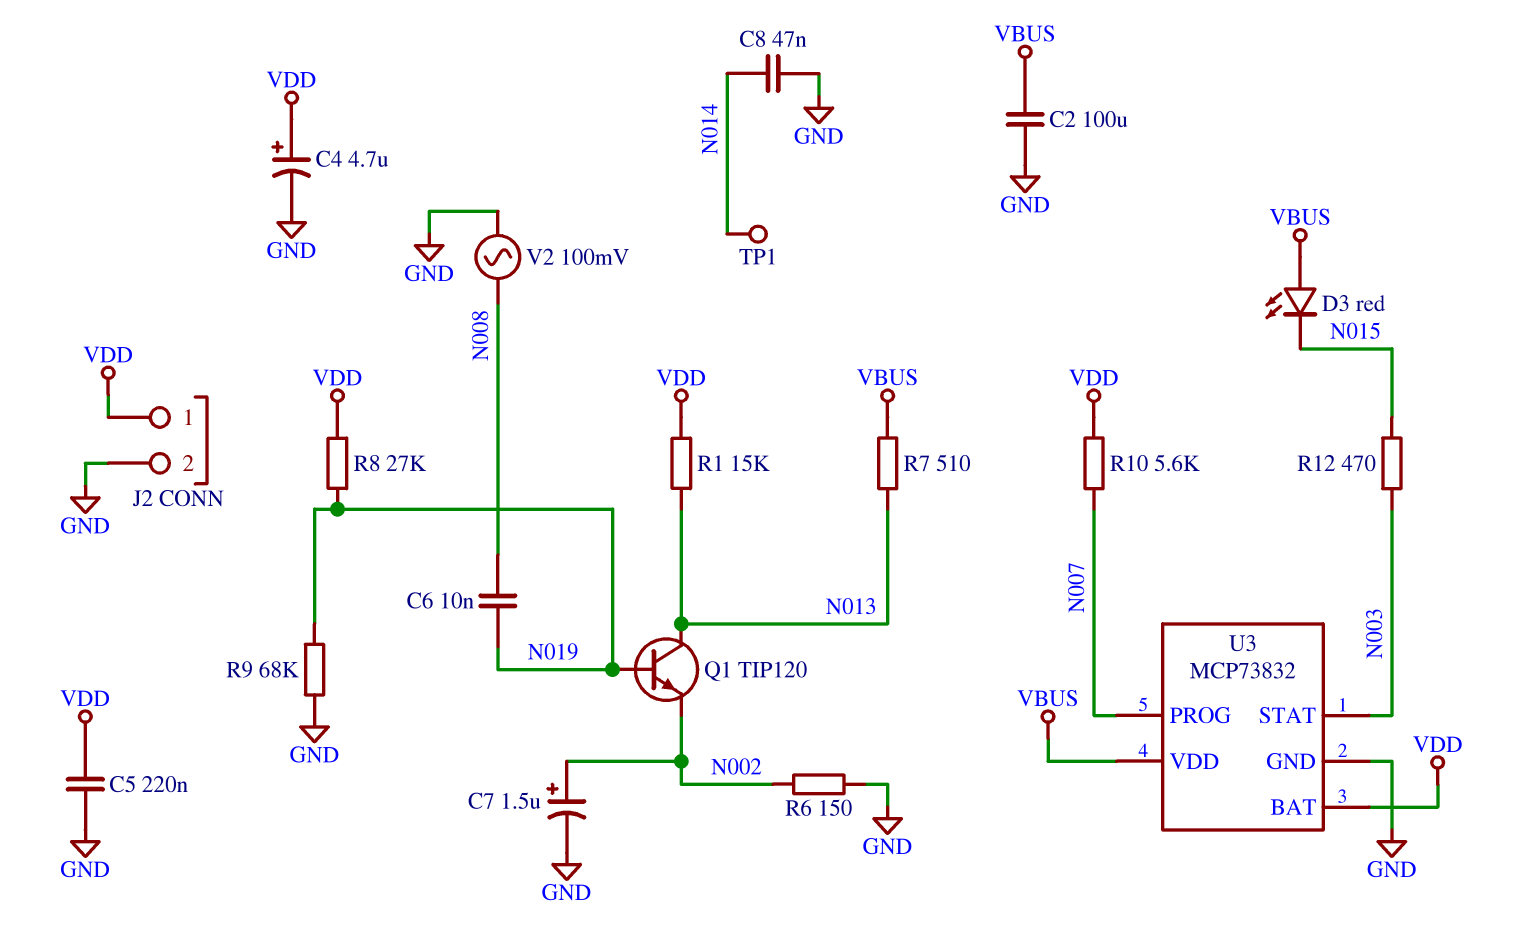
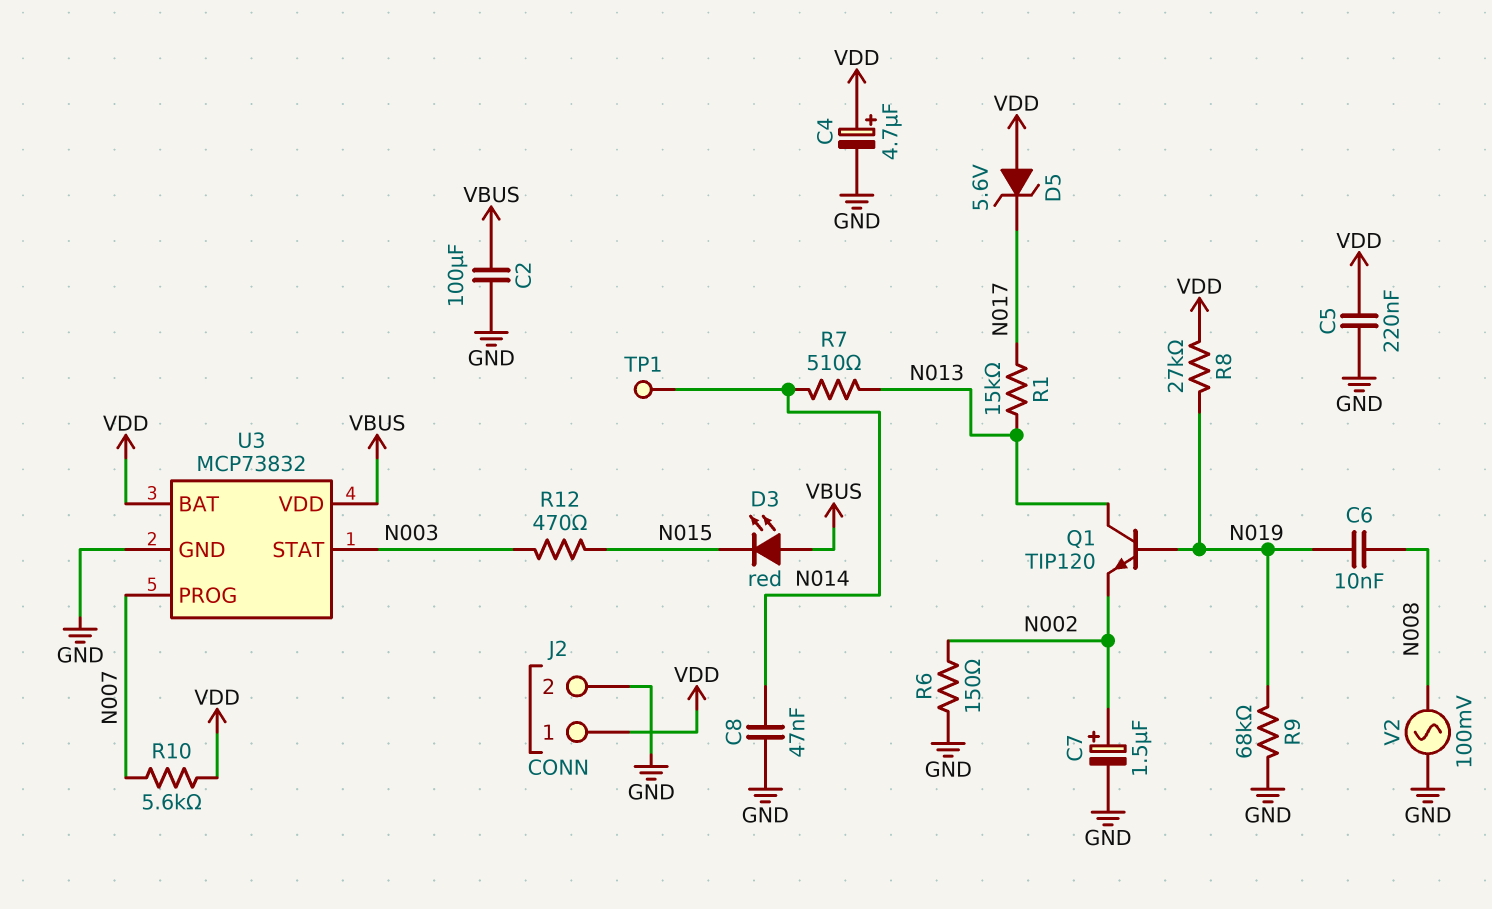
D5: none -> zener 5.6V (A VDD, K N017)
R1: 15k (N013, VDD) -> 15k (N013, N017)
R7: 510 (N013, VBUS) -> 510 (N013, N014)

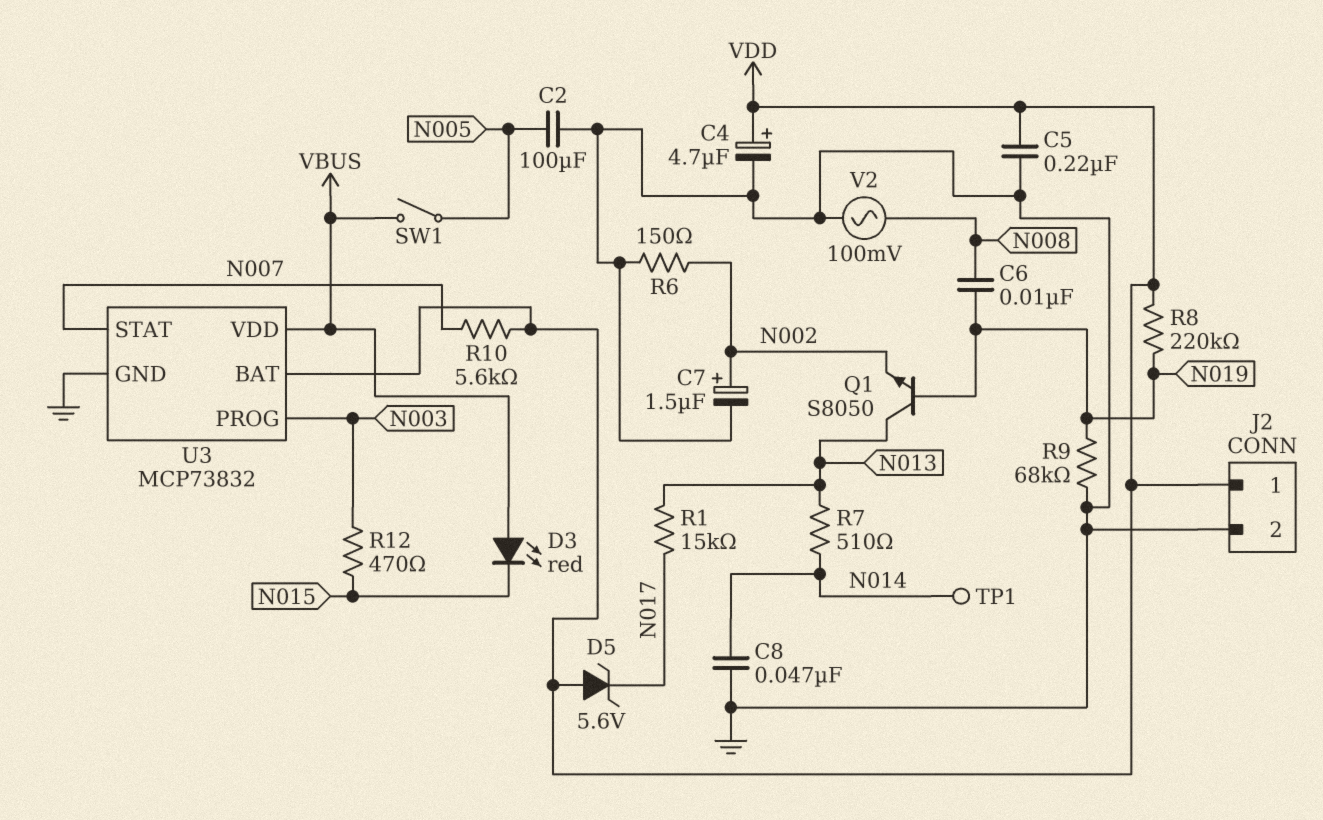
C2: 100uF (GND, VBUS) -> 100uF (GND, N005)
Q1: NPN TIP120 (B N019, C N013, E N002) -> NPN S8050 (B N019, C N013, E N002)
R8: 27k (N019, VDD) -> 220k (N019, VDD)
SW1: none -> switch (N005, VBUS)
U3 pin PROG: N007 -> N003
U3 pin STAT: N003 -> N007

